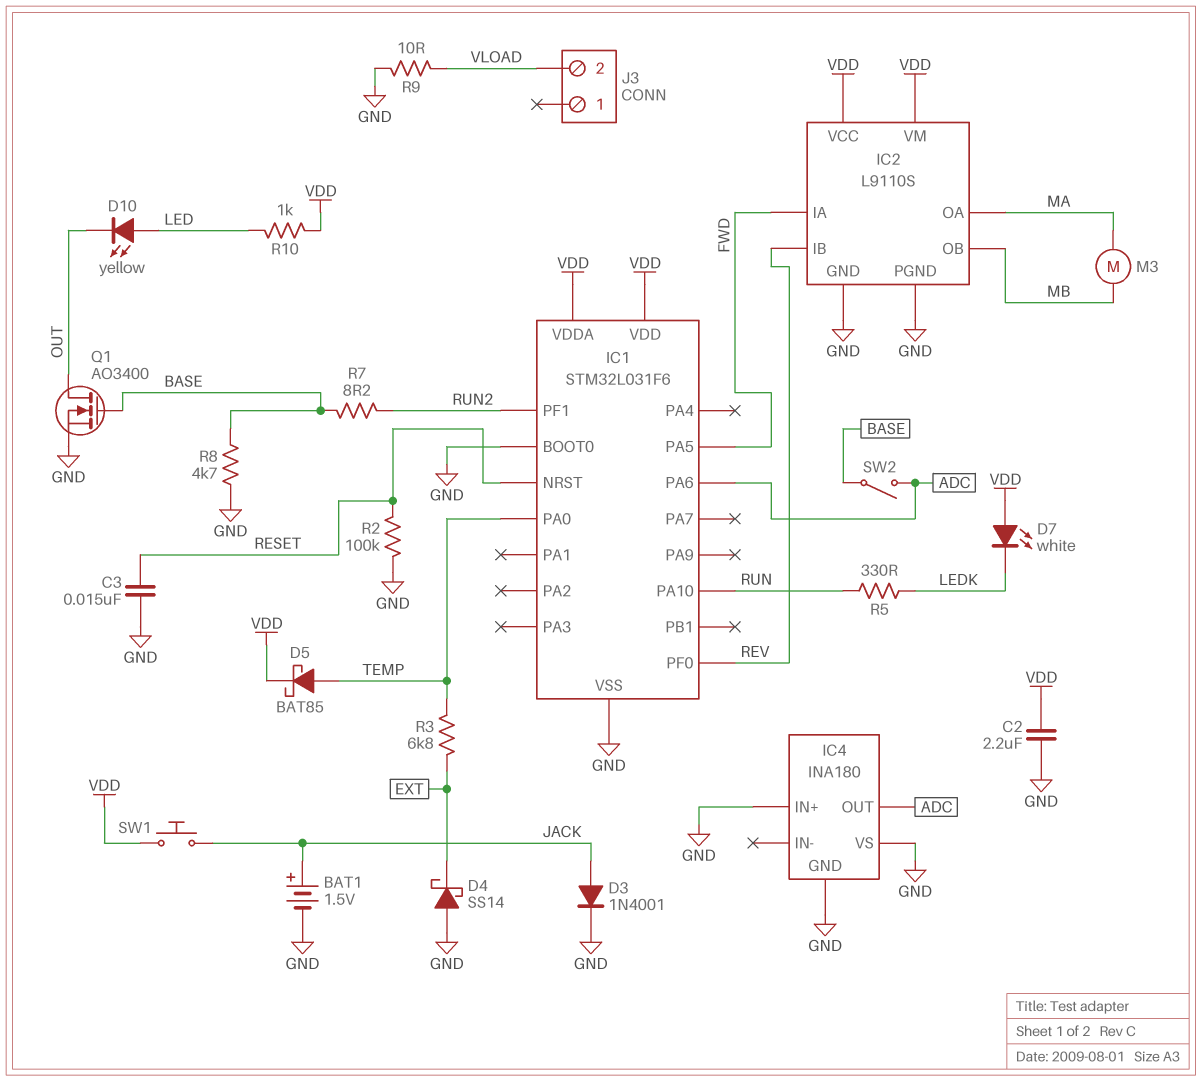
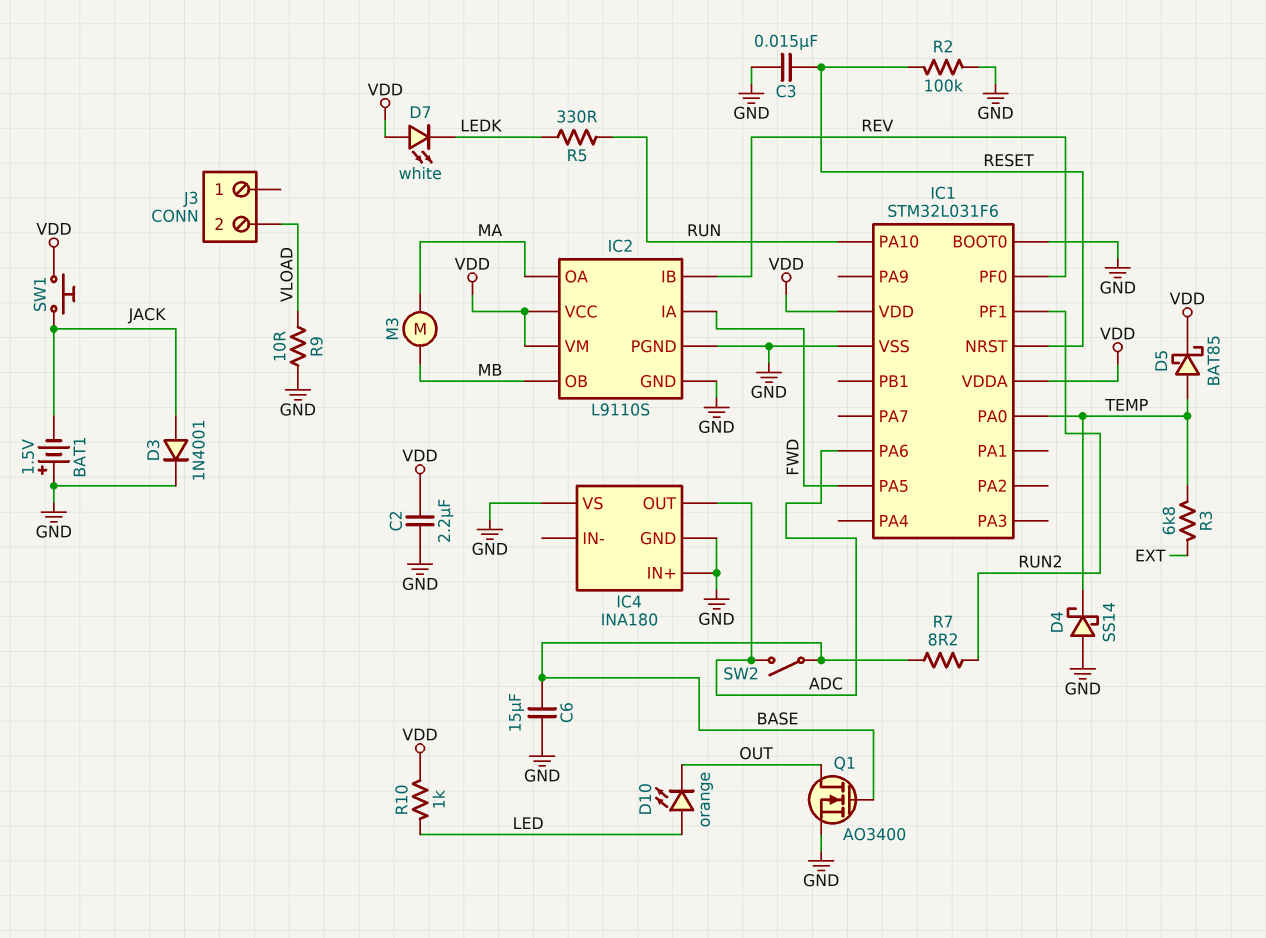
BAT1: 1.5V (plus JACK, minus GND) -> 1.5V (plus GND, minus JACK)
C6: none -> 15uF (BASE, GND)
D4: schottky SS14 (A GND, K EXT) -> schottky SS14 (A GND, K TEMP)
D10: LED yellow (A LED, K OUT) -> LED orange (A LED, K OUT)
R8: 4.7k (BASE, GND) -> none

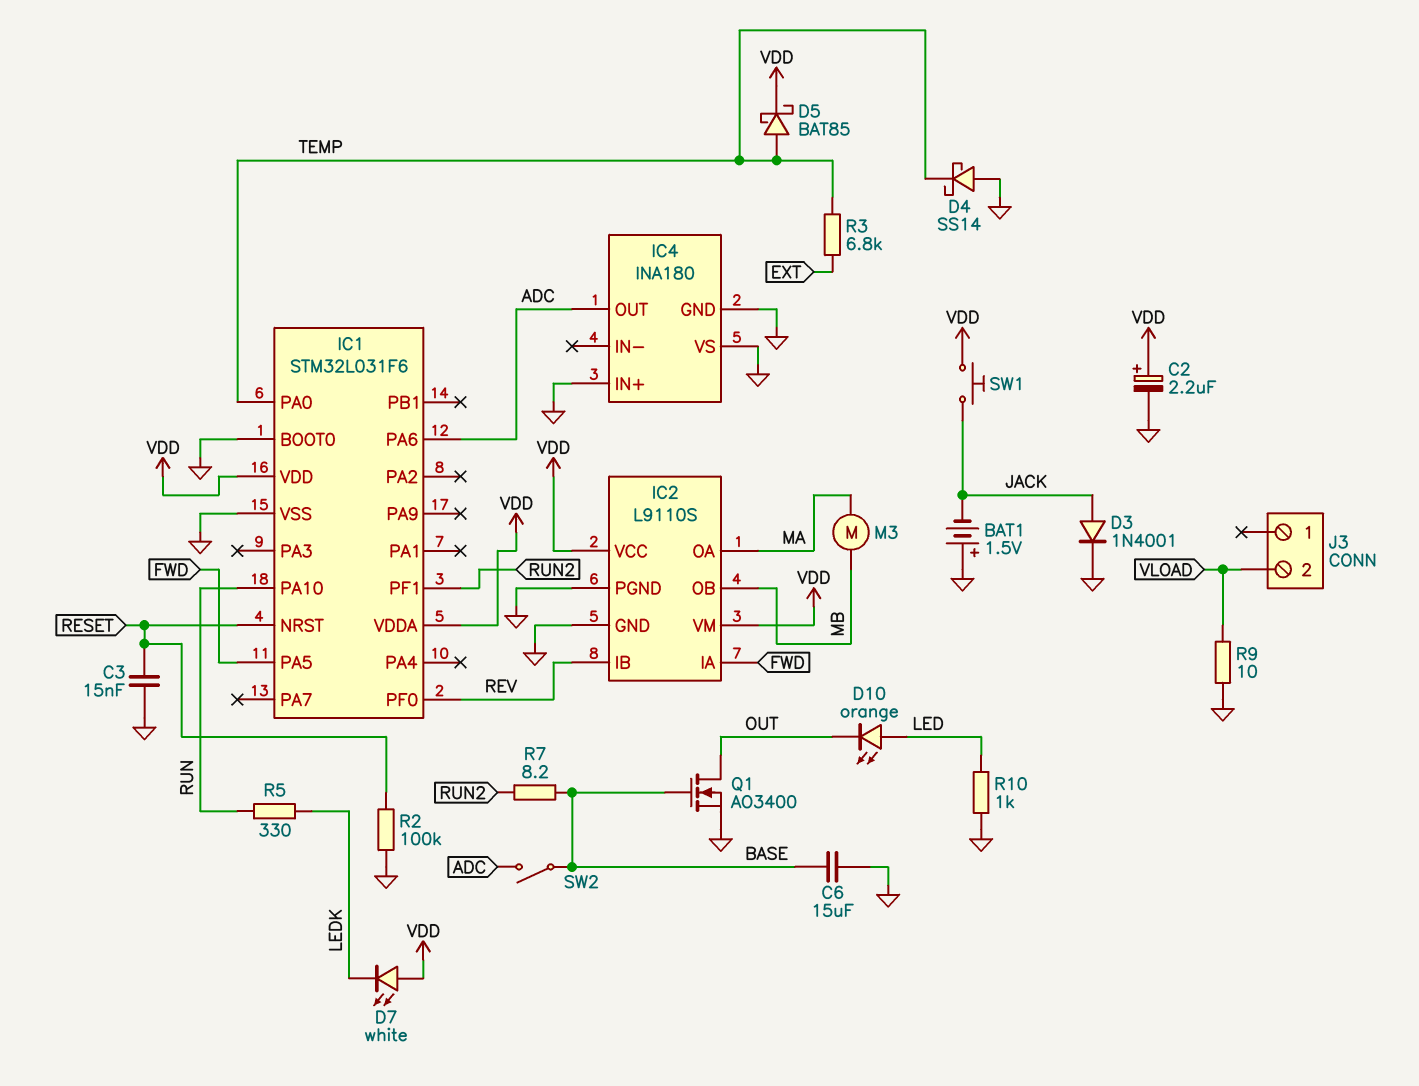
C2: 2.2uF (GND, VDD) -> 2.2uF (plus VDD, minus GND)
R10: 1k (LED, VDD) -> 1k (GND, LED)

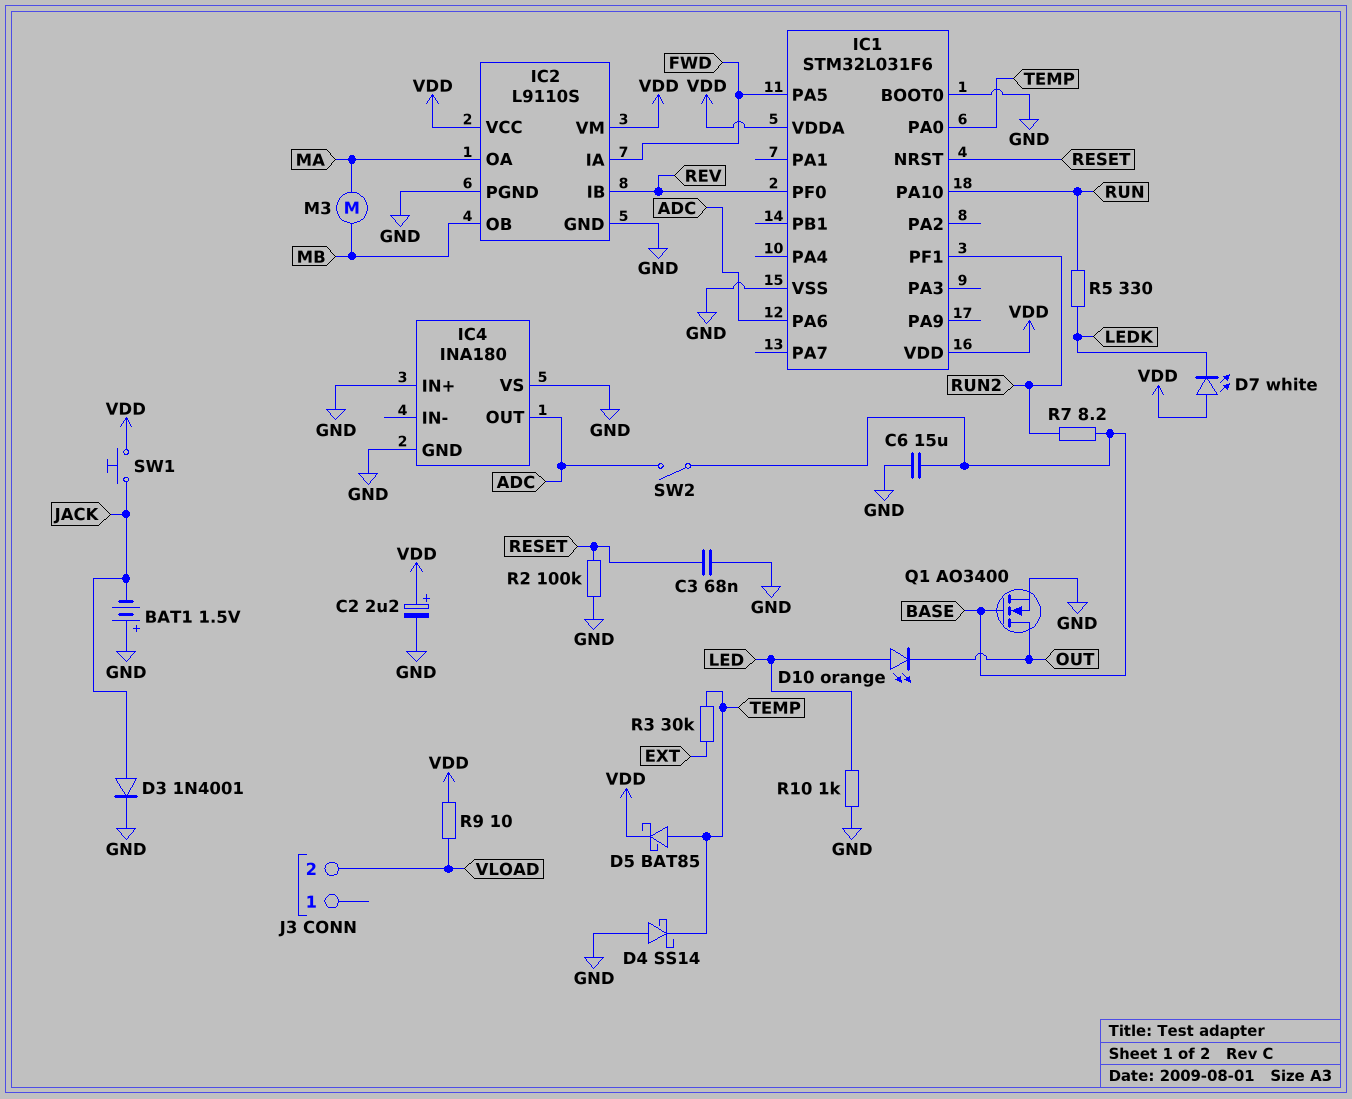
C3: 15nF (GND, RESET) -> 68nF (GND, RESET)
R3: 6.8k (EXT, TEMP) -> 30k (EXT, TEMP)
R9: 10 (GND, VLOAD) -> 10 (VDD, VLOAD)

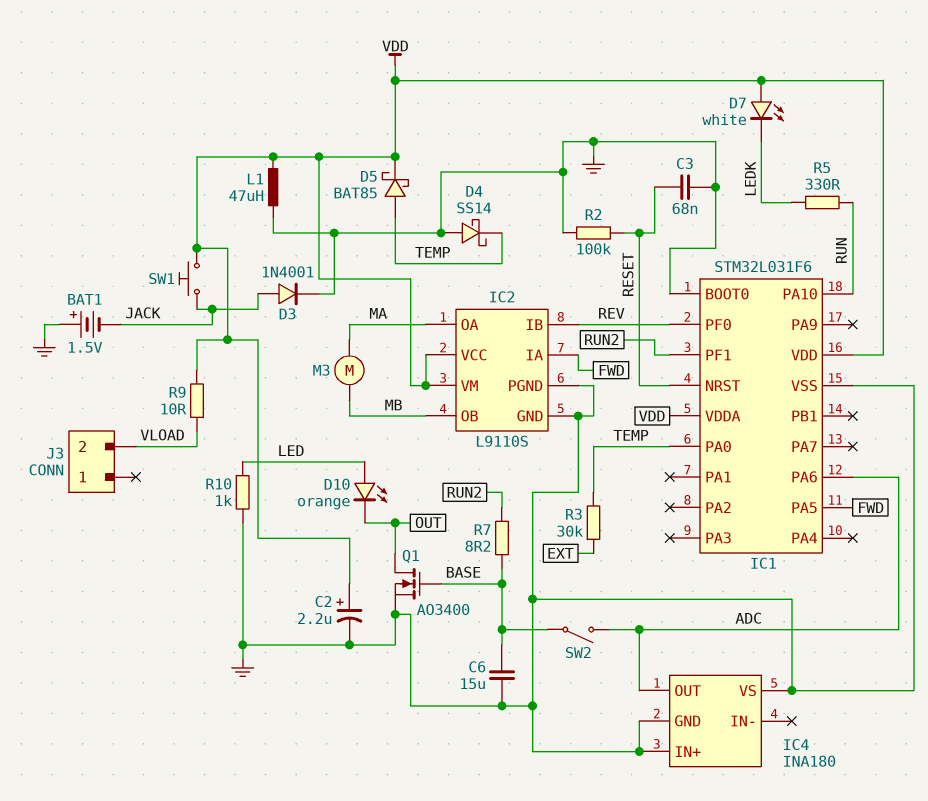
L1: none -> 47uH (GND, VDD)

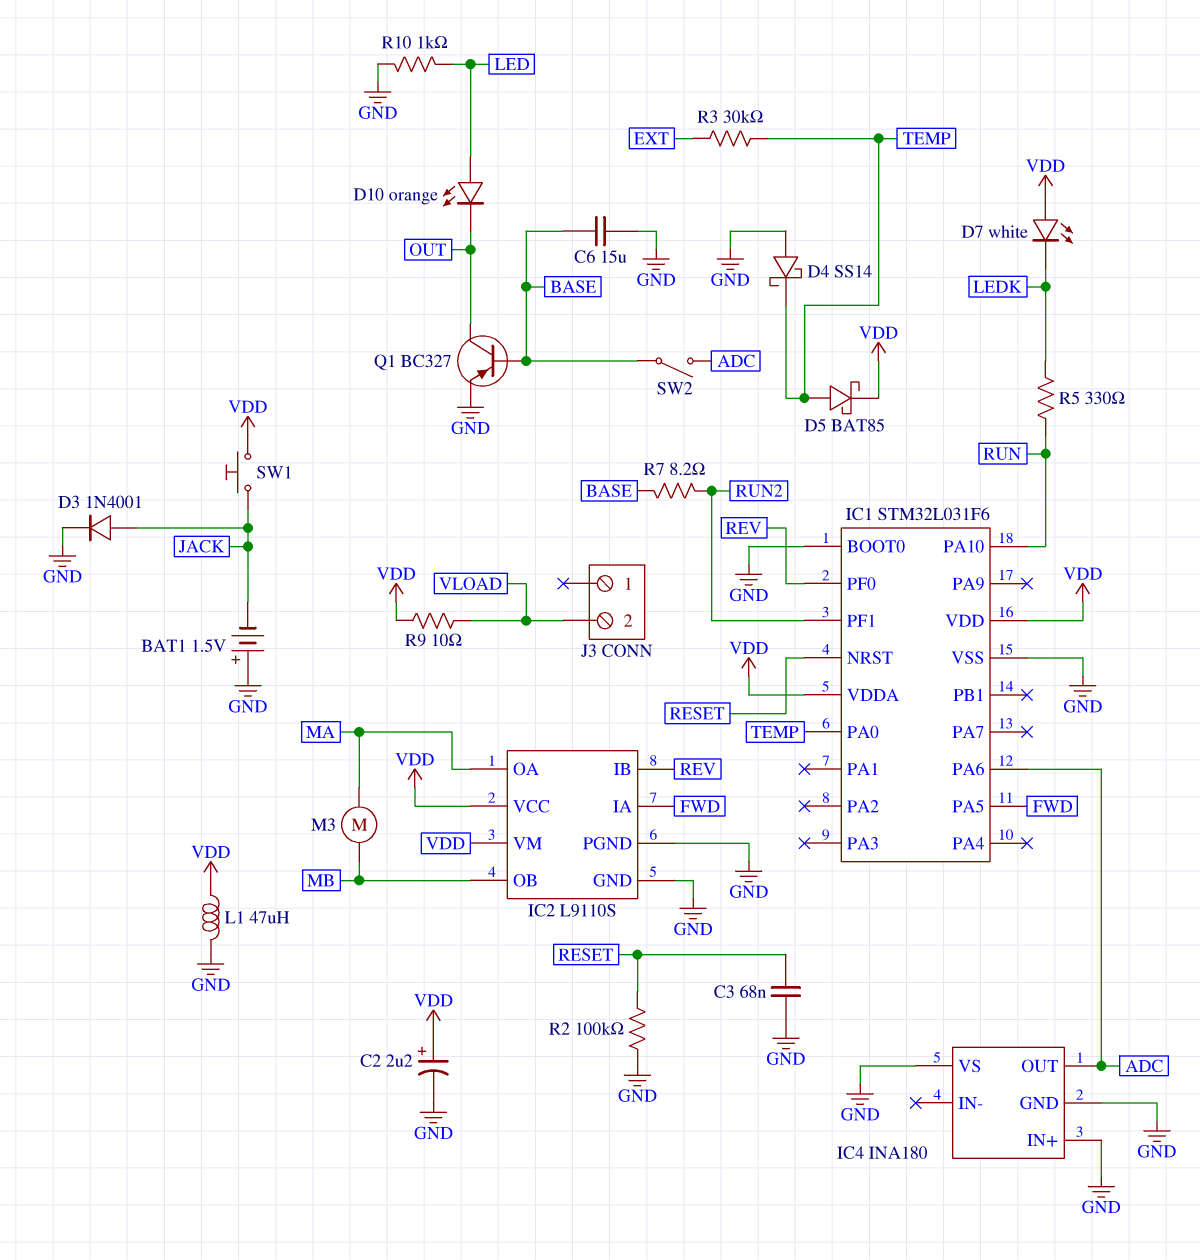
Q1: NMOS AO3400 (G BASE, D OUT, S GND) -> PNP BC327 (B BASE, C OUT, E GND)

